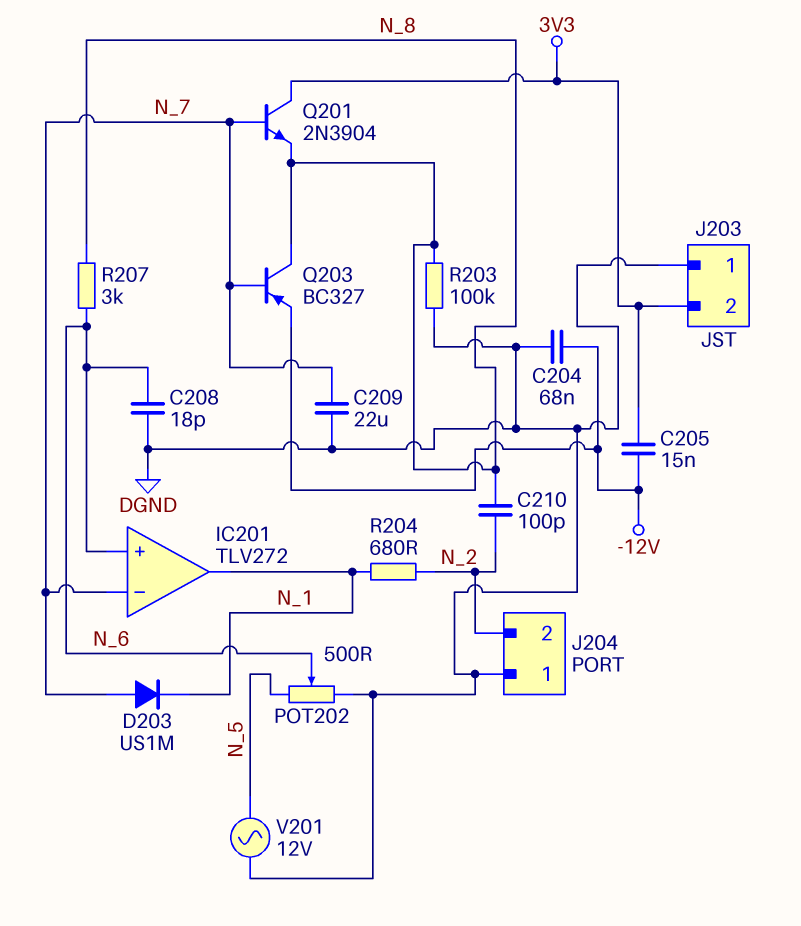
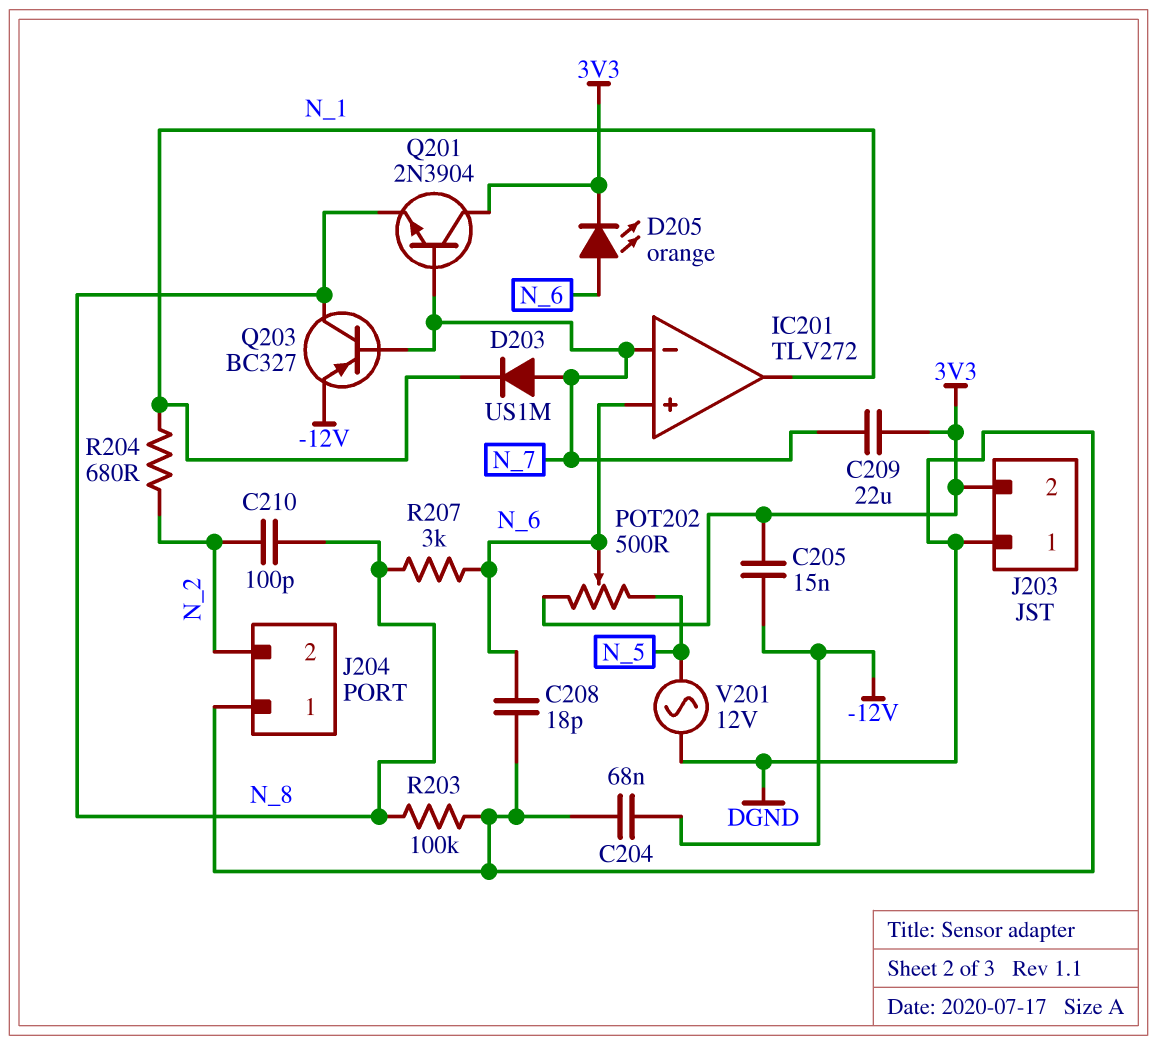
C209: 22uF (DGND, N_7) -> 22uF (3V3, N_7)
D205: none -> LED orange (A N_6, K 3V3)
POT202: 500 (DGND, N_5, wiper N_6) -> 500 (3V3, N_5, wiper N_6)

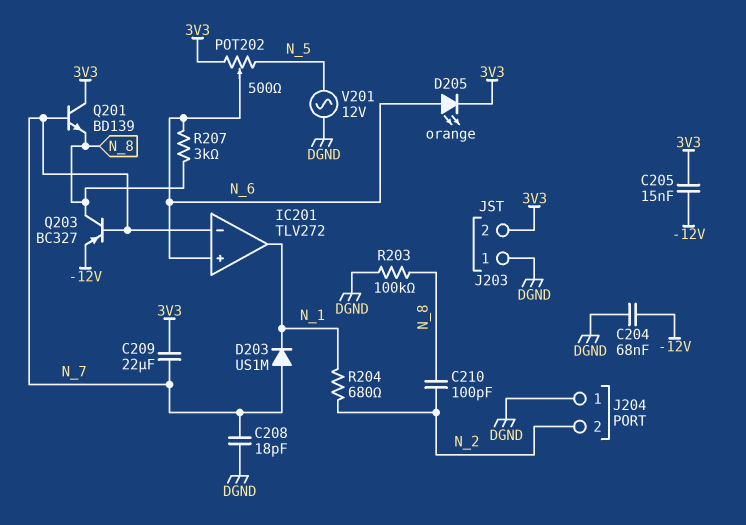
C208: 18pF (DGND, N_6) -> 18pF (DGND, N_7)
Q201: NPN 2N3904 (B N_7, C 3V3, E N_8) -> NPN BD139 (B N_7, C 3V3, E N_8)

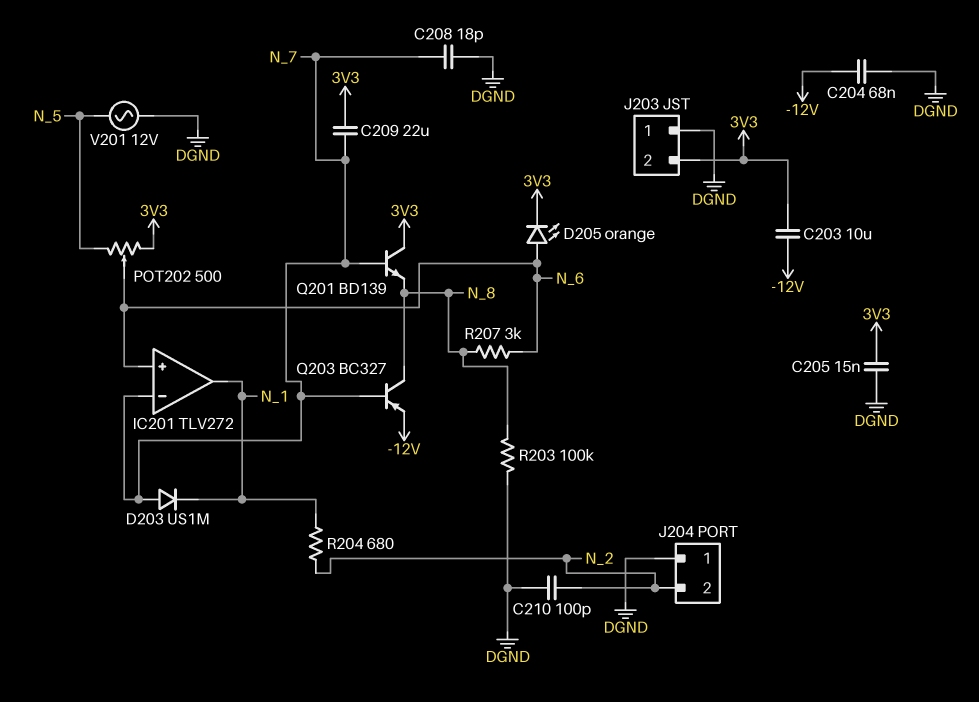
C203: none -> 10uF (-12V, 3V3)
C205: 15nF (-12V, 3V3) -> 15nF (3V3, DGND)
C210: 100pF (N_2, N_8) -> 100pF (DGND, N_2)

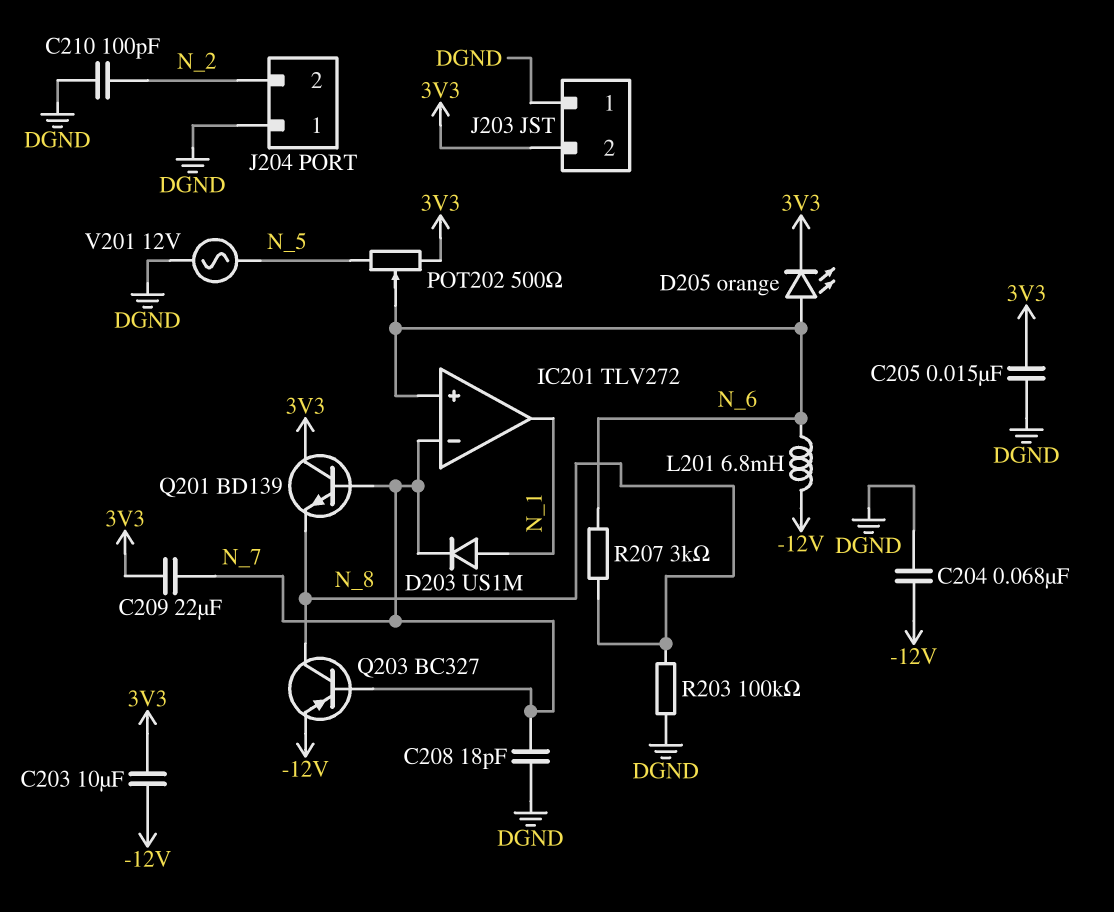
D203: diode US1M (A N_7, K N_1) -> diode US1M (A N_1, K N_7)
L201: none -> 6.8mH (-12V, N_6)
R204: 680 (N_1, N_2) -> none

